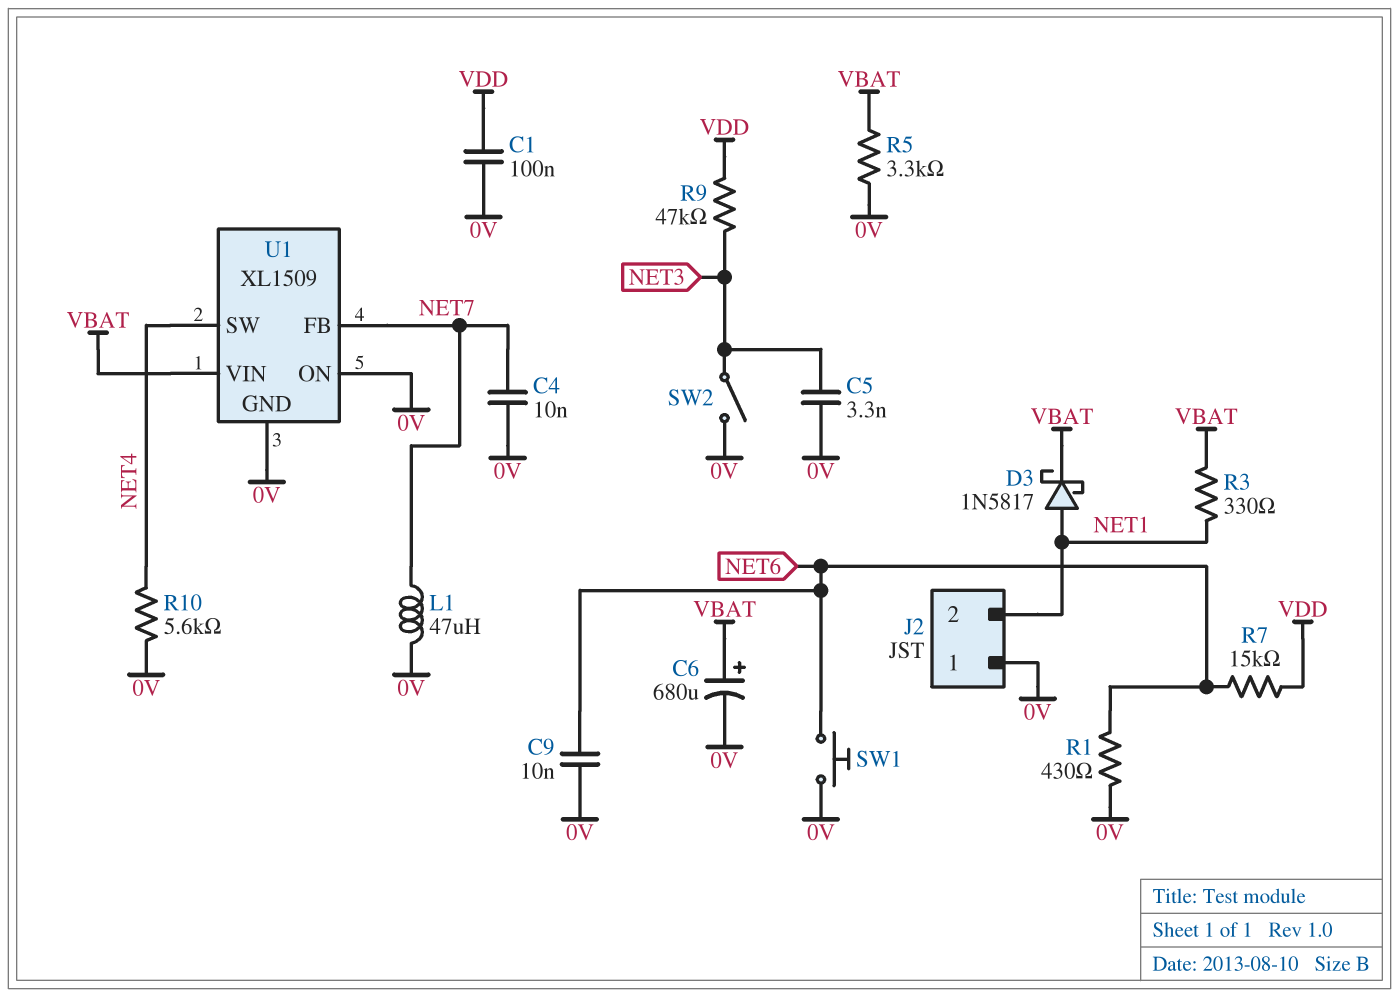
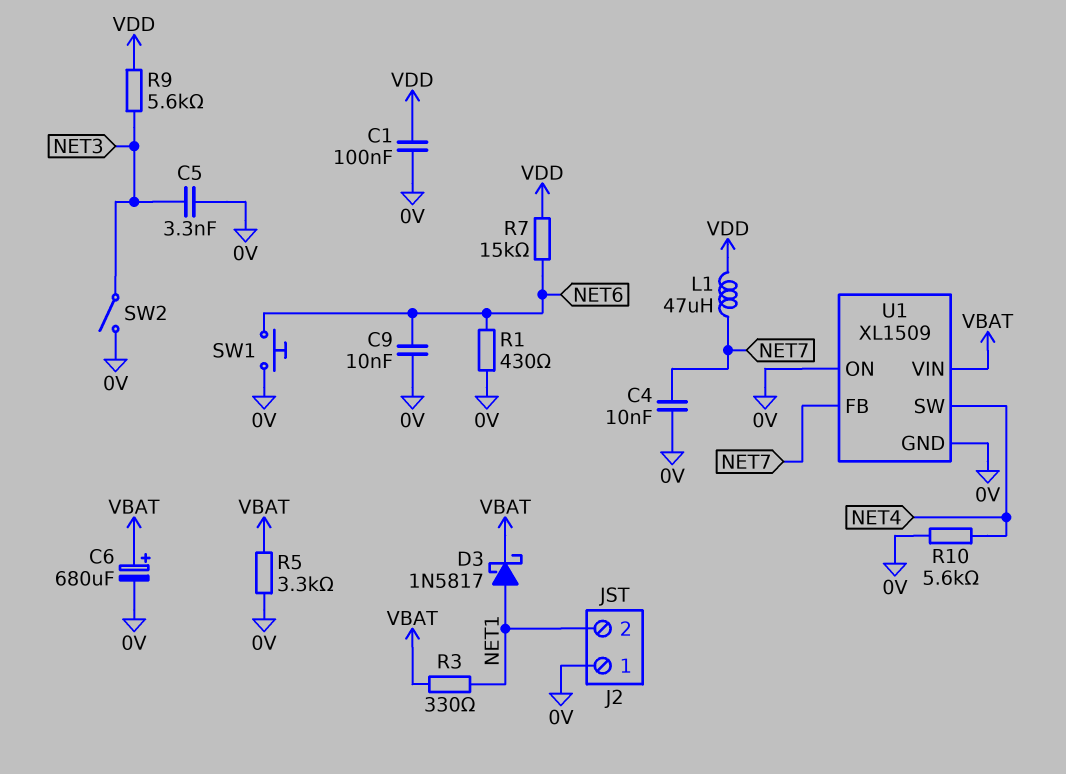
L1: 47uH (0V, NET7) -> 47uH (NET7, VDD)
R9: 47k (NET3, VDD) -> 5.6k (NET3, VDD)

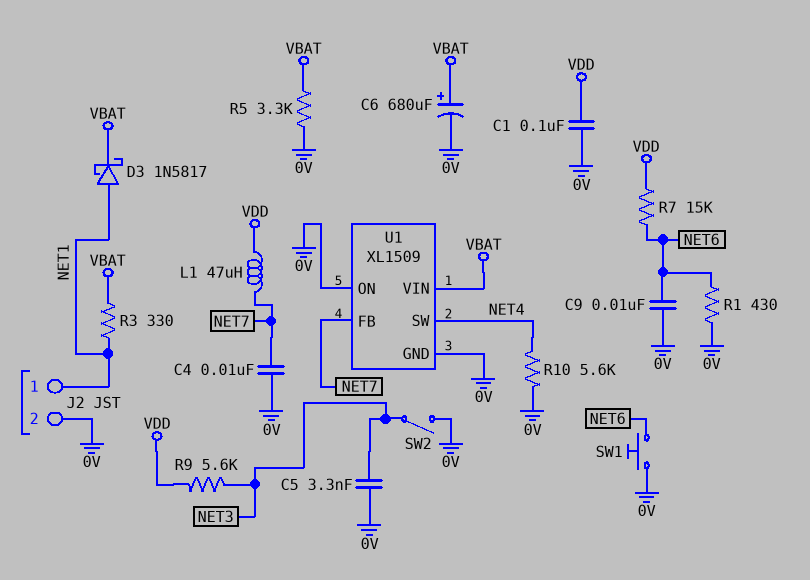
J2 pin 1: 0V -> NET1
J2 pin 2: NET1 -> 0V

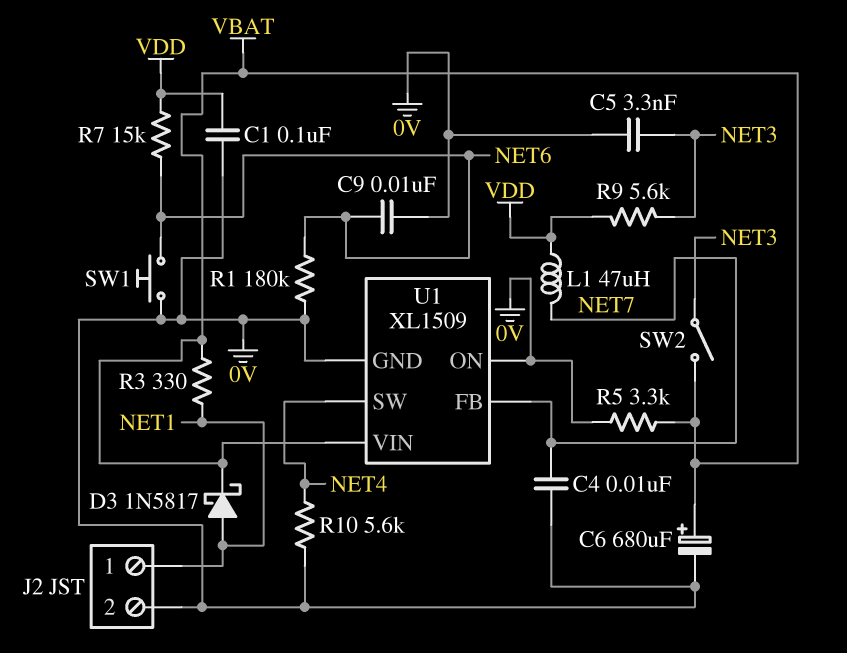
R1: 430 (0V, NET6) -> 180k (0V, NET6)
SW2: switch (0V, NET3) -> switch (NET3, VBAT)

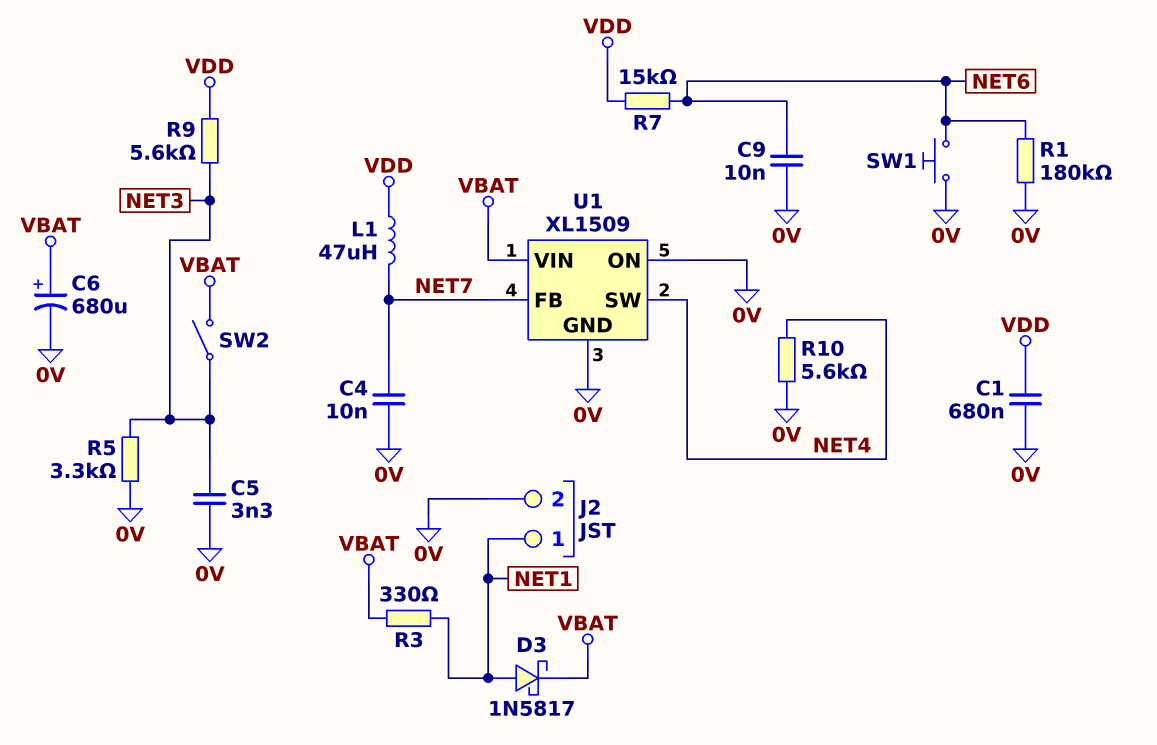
C1: 100nF (0V, VDD) -> 680nF (0V, VDD)
R5: 3.3k (0V, VBAT) -> 3.3k (0V, NET3)

